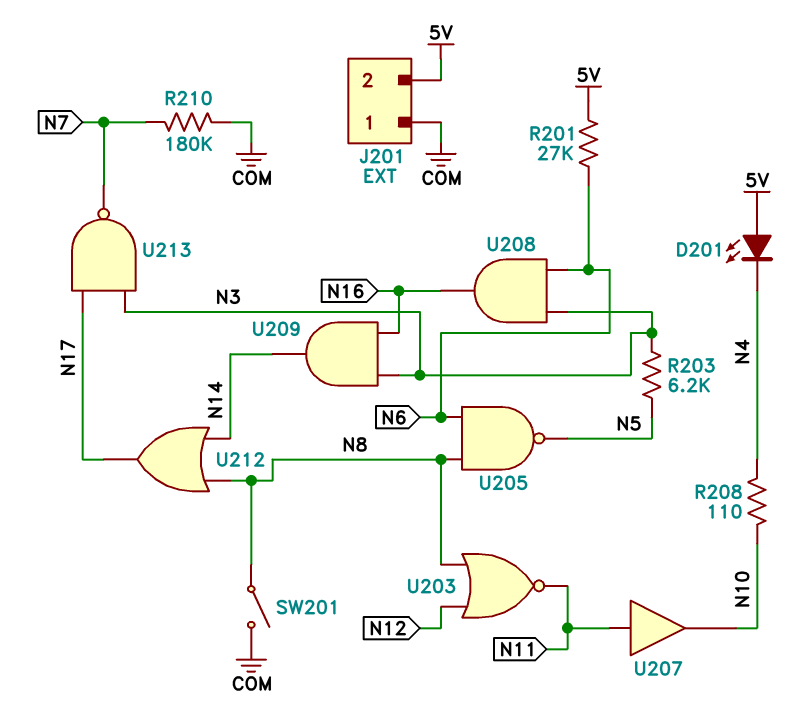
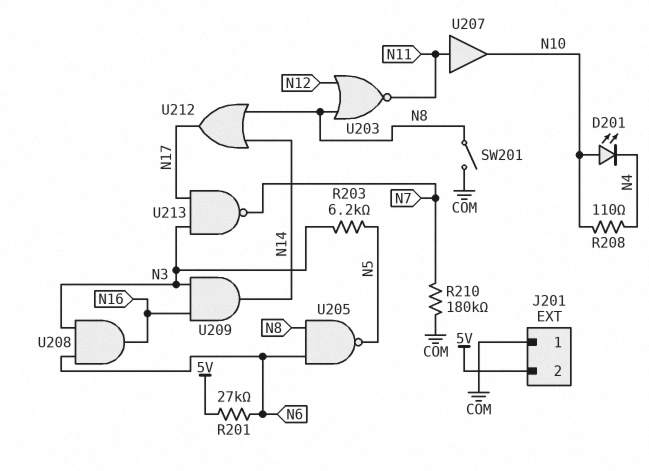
D201: LED (A 5V, K N4) -> LED (A N10, K N4)

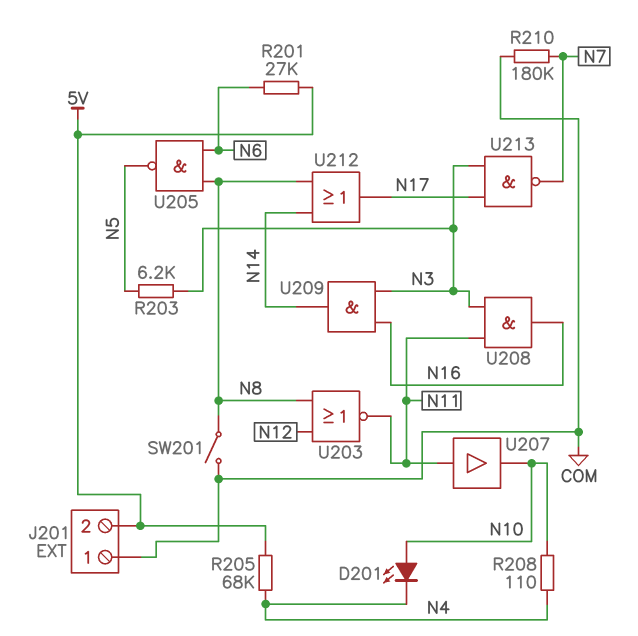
R205: none -> 68k (5V, N4)
U208: AND (in N3, in N6, out N16) -> AND (in N3, in N11, out N16)

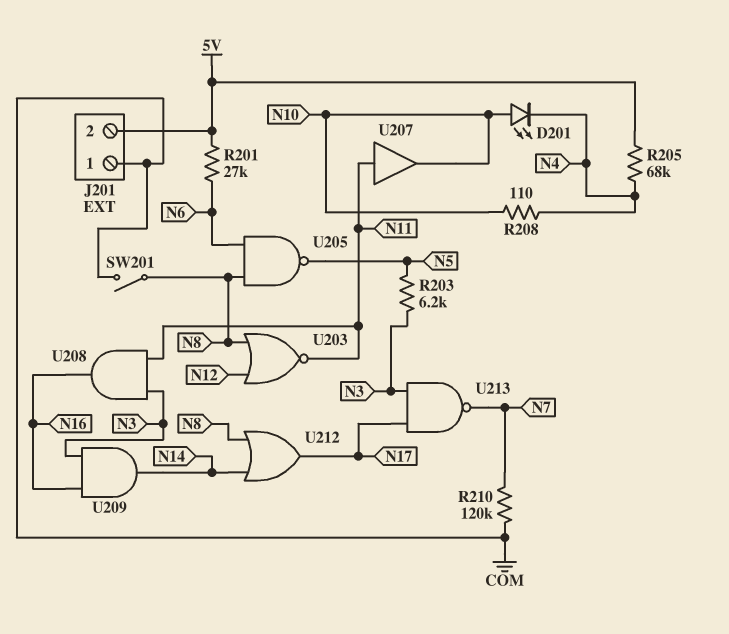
R210: 180k (COM, N7) -> 120k (COM, N7)

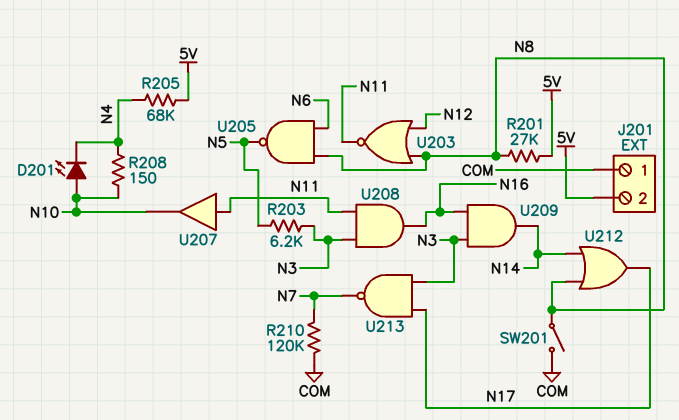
R201: 27k (5V, N6) -> 27k (5V, N8)
R208: 110 (N4, N10) -> 150 (N4, N10)

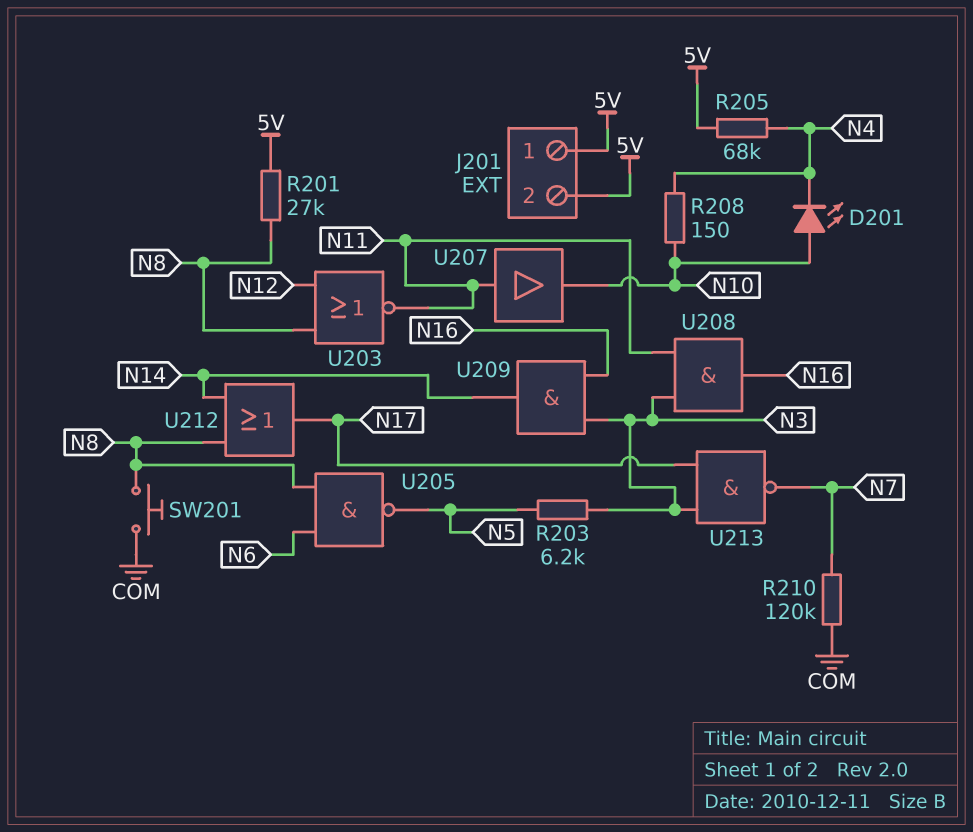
J201 pin 1: COM -> 5V
SW201: switch (COM, N8) -> button (COM, N8)

